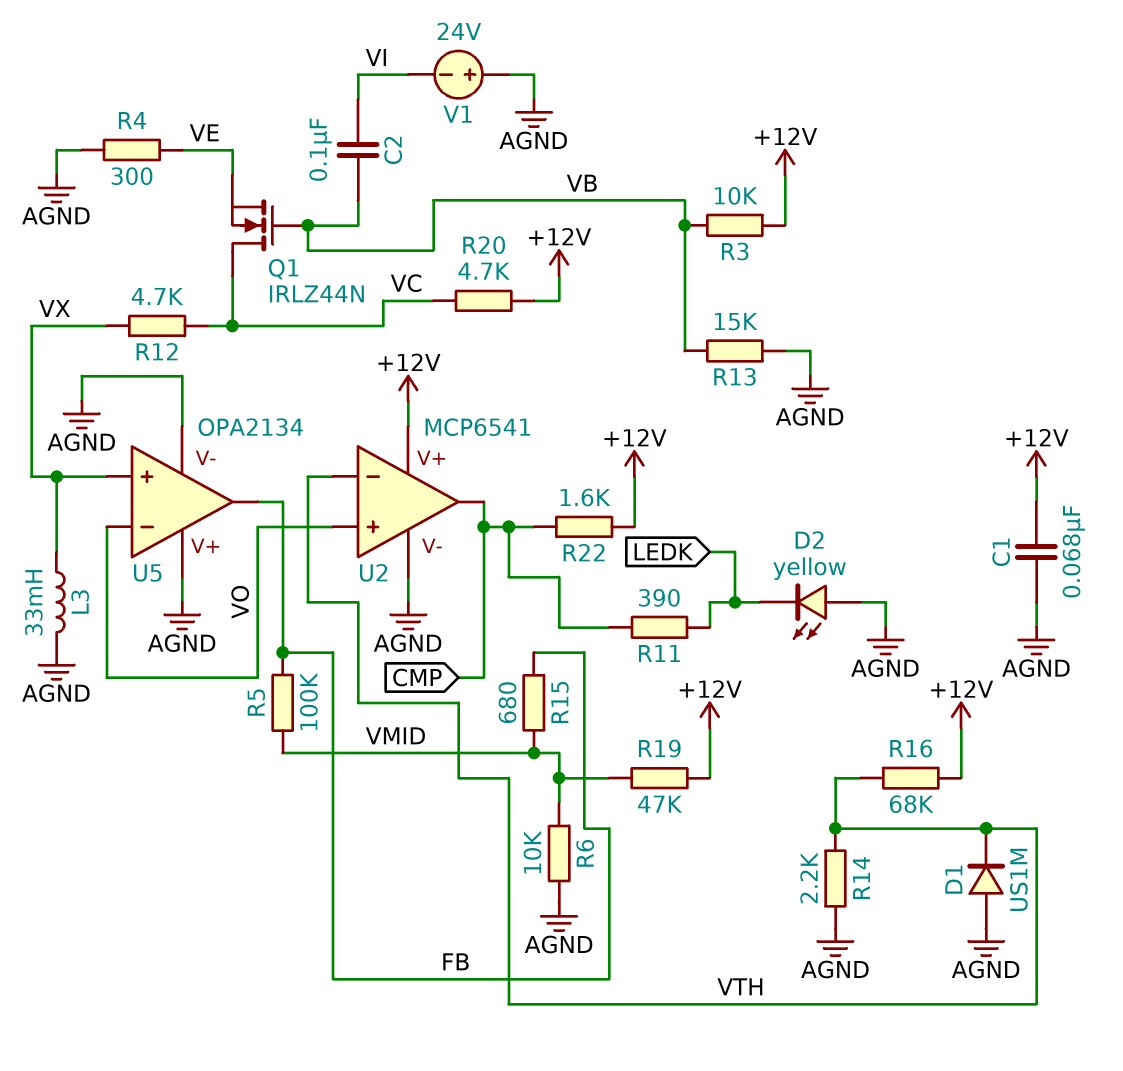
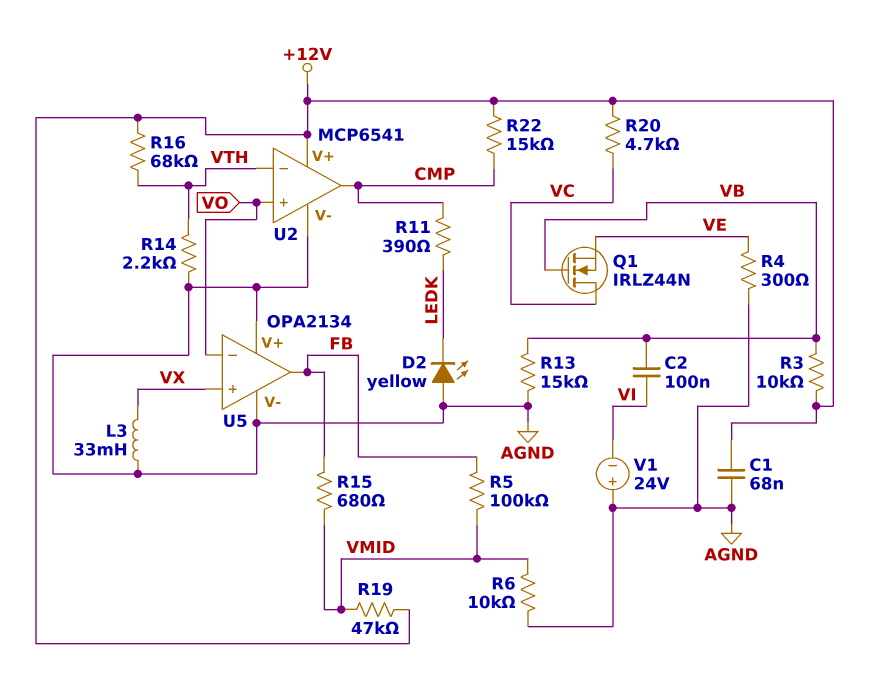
D1: diode US1M (A AGND, K VTH) -> none
R12: 4.7k (VC, VX) -> none
R22: 1.6k (+12V, CMP) -> 15k (+12V, CMP)

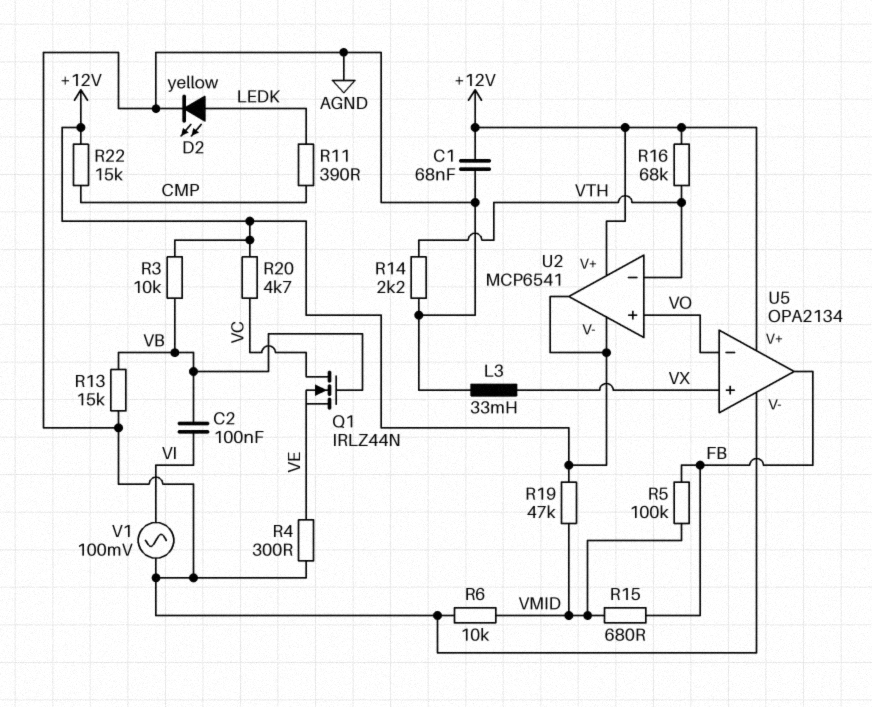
D2: LED yellow (A AGND, K LEDK) -> LED yellow (A LEDK, K AGND)
U2 pin V-: AGND -> +12V
U2 pin out: CMP -> +12V
U5 pin V+: AGND -> +12V
V1: 24V (plus AGND, minus VI) -> AC 100mV (AGND, VI)

